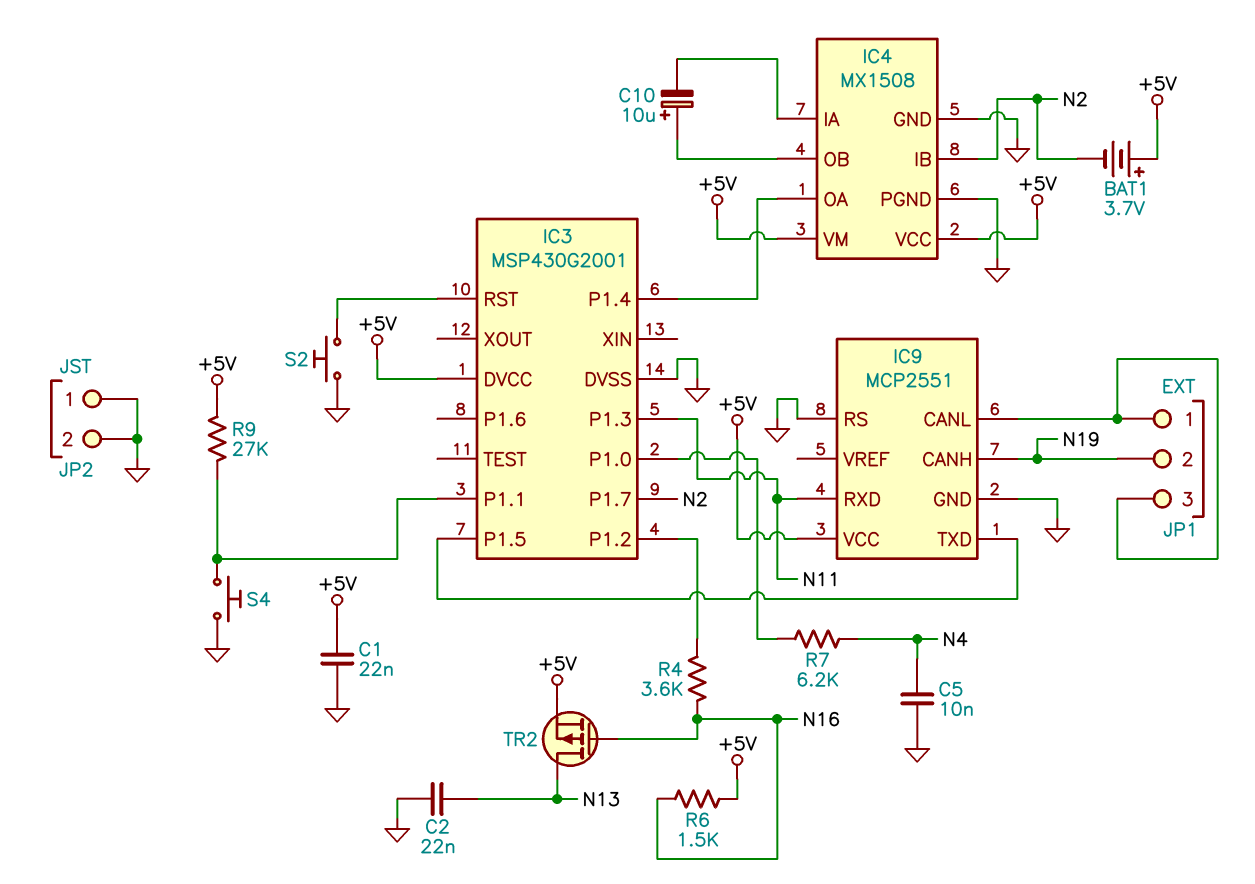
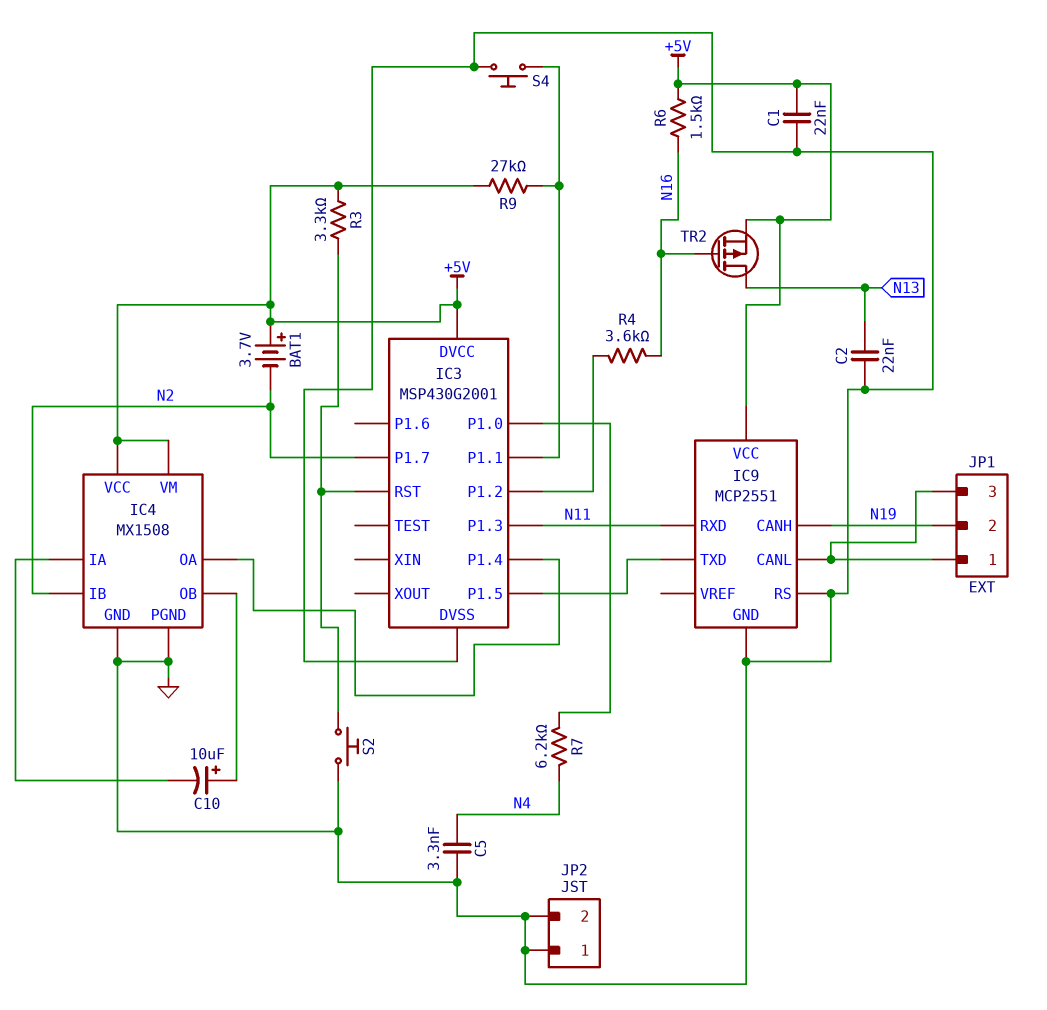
C5: 10nF (GND, N4) -> 3.3nF (GND, N4)
R3: none -> 3.3k (+5V, IC3/RST)

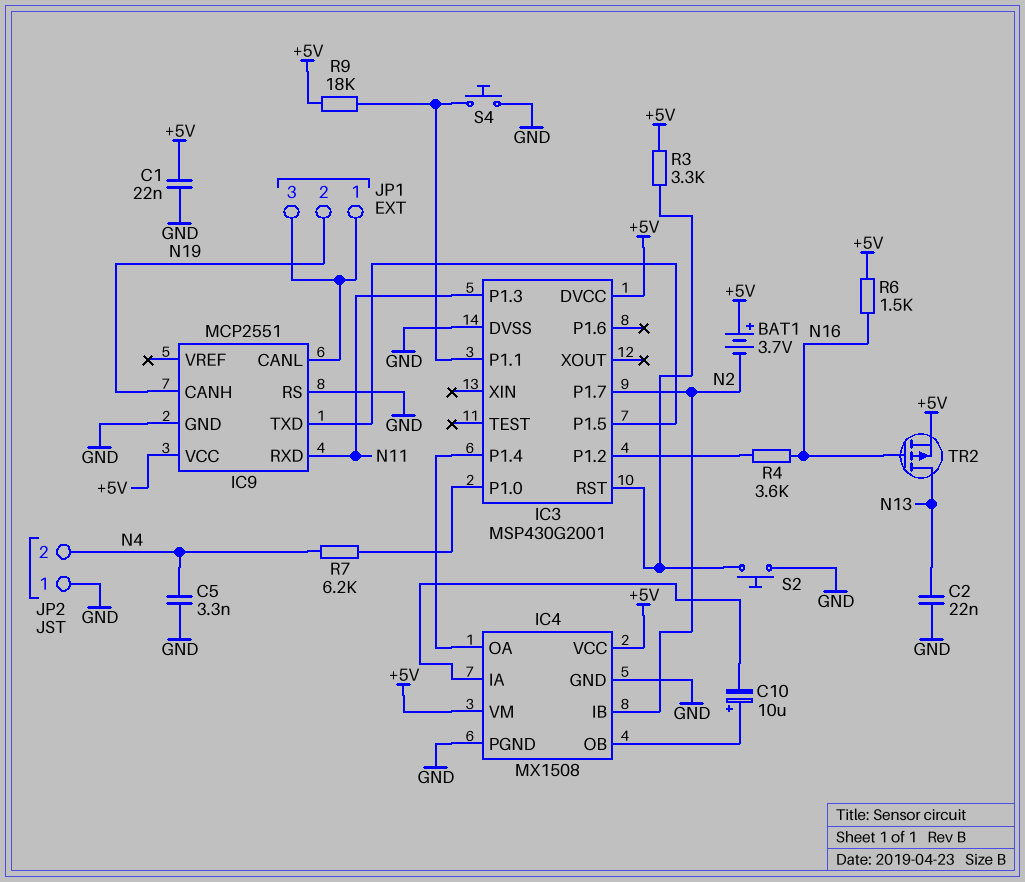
JP2 pin 2: GND -> N4
R9: 27k (+5V, IC3/P1.1) -> 18k (+5V, IC3/P1.1)

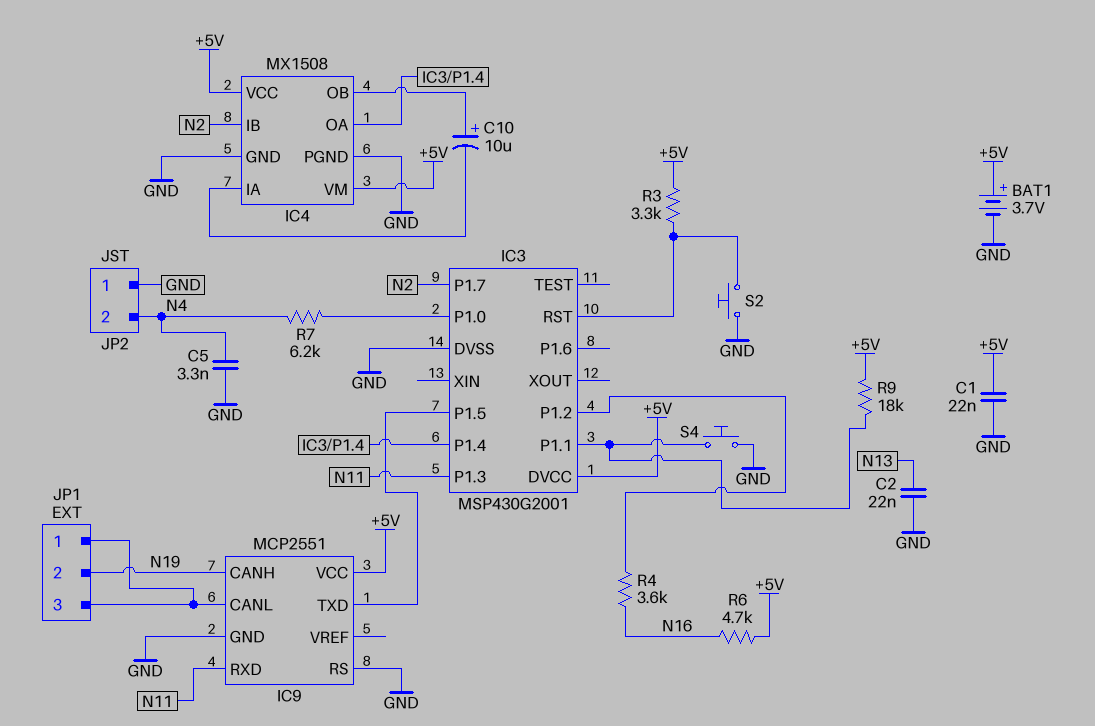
BAT1: 3.7V (plus +5V, minus N2) -> 3.7V (plus +5V, minus GND)
R6: 1.5k (+5V, N16) -> 4.7k (+5V, N16)
TR2: PMOS (G N16, D N13, S +5V) -> none

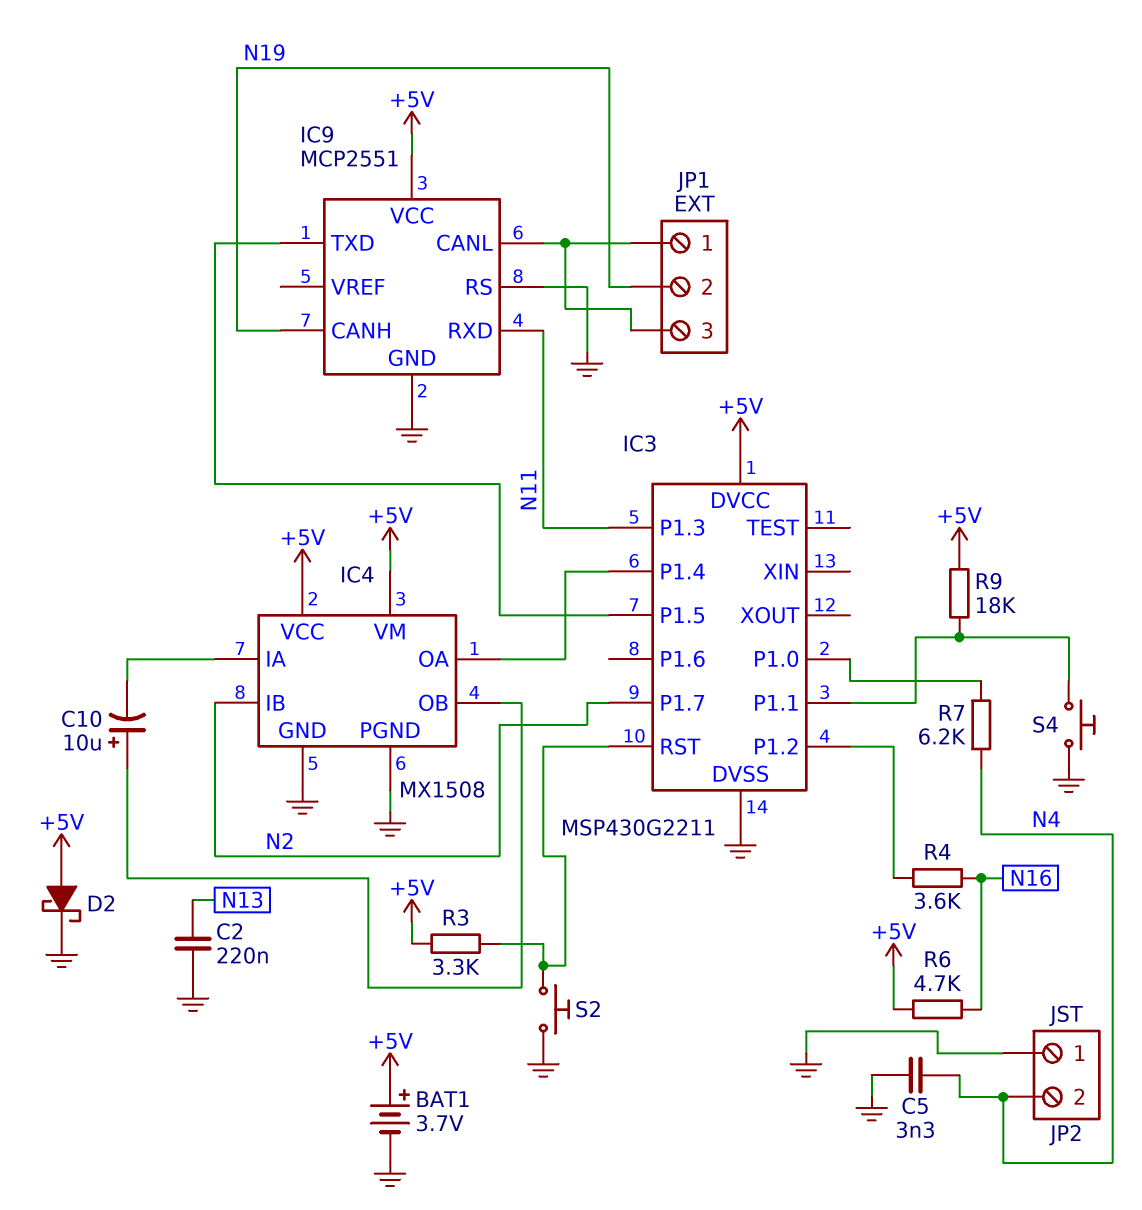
C1: 22nF (+5V, GND) -> none
C2: 22nF (GND, N13) -> 220nF (GND, N13)
D2: none -> schottky (A +5V, K GND)
IC3: MSP430G2001 -> MSP430G2211

